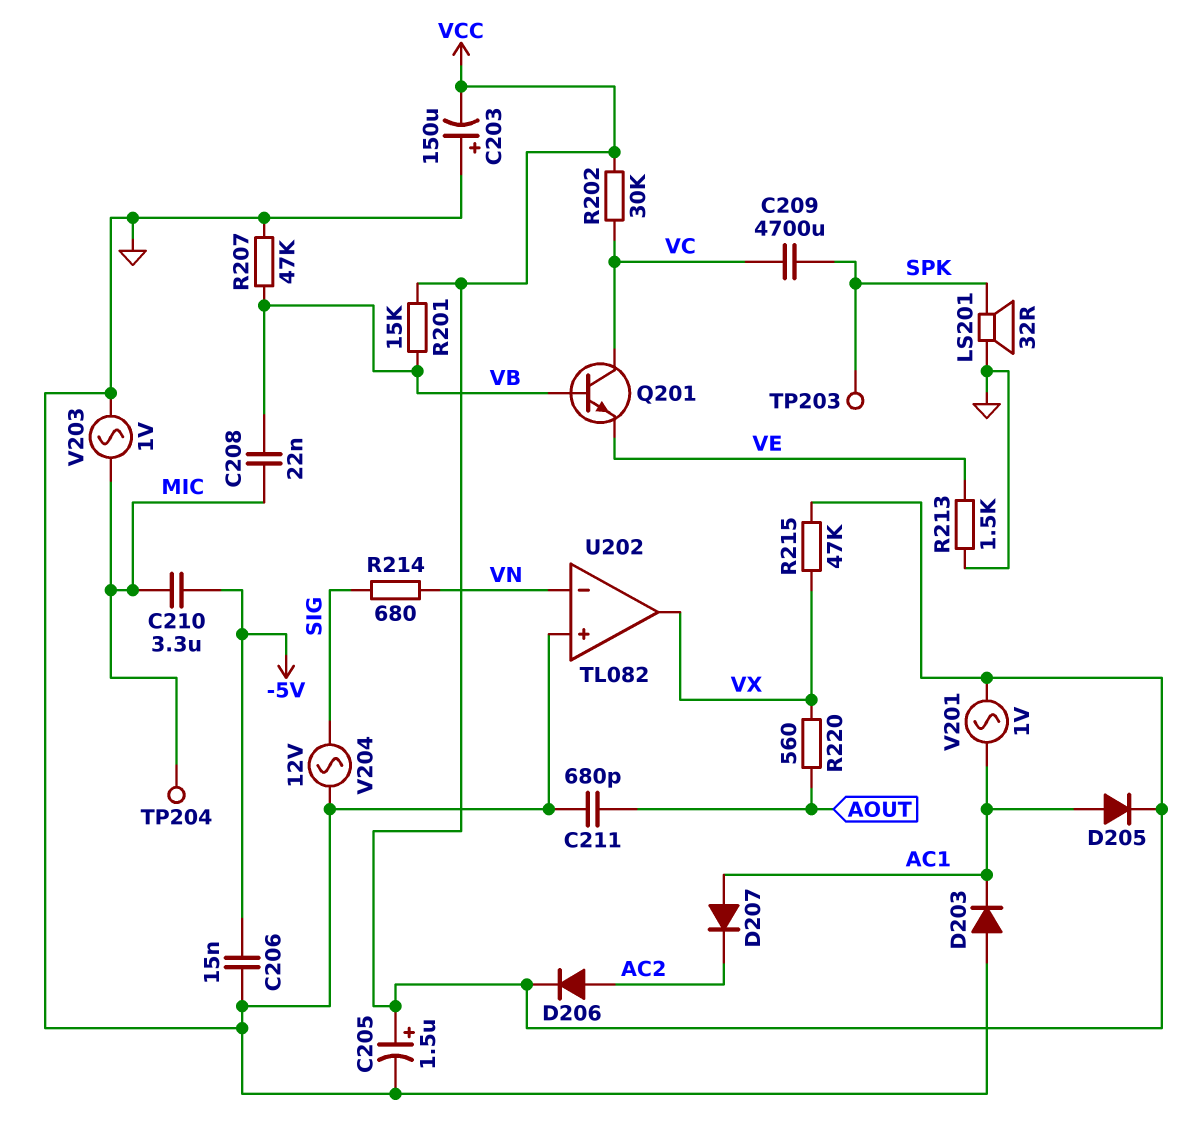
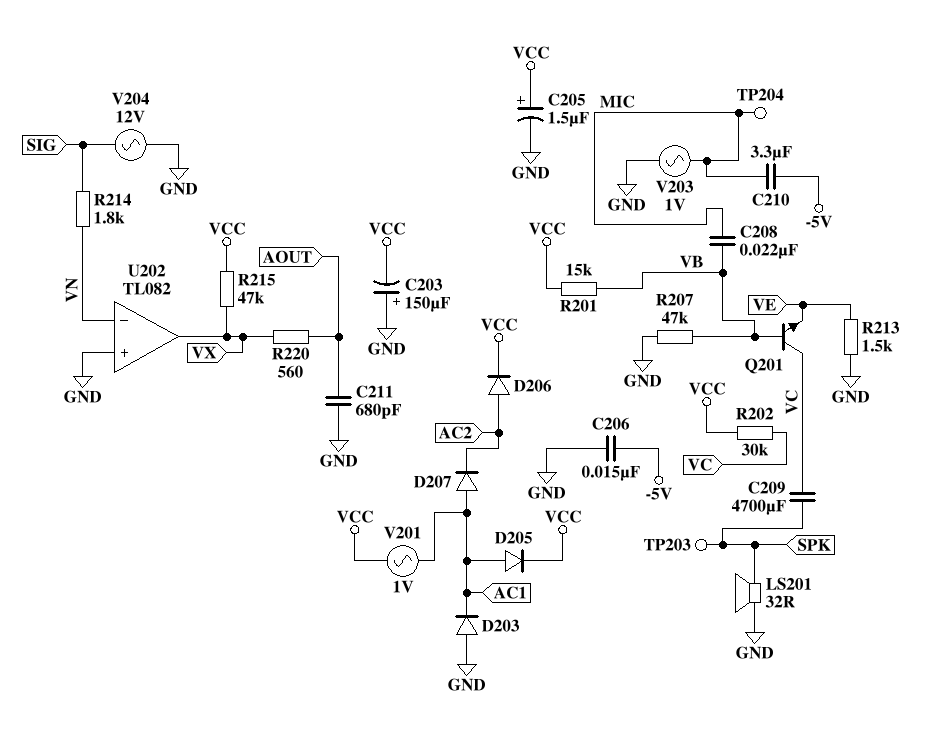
R214: 680 (SIG, VN) -> 1.8k (SIG, VN)

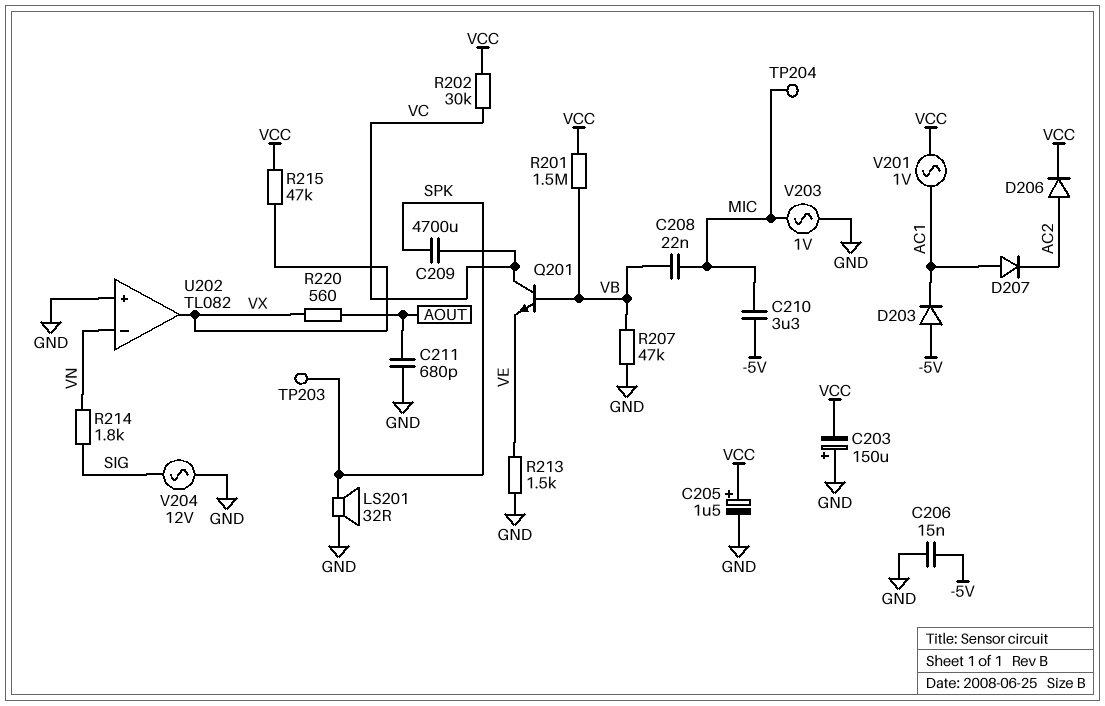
D203: diode (A GND, K AC1) -> diode (A -5V, K AC1)
D205: diode (A AC1, K VCC) -> none
R201: 15k (VB, VCC) -> 1.5M (VB, VCC)

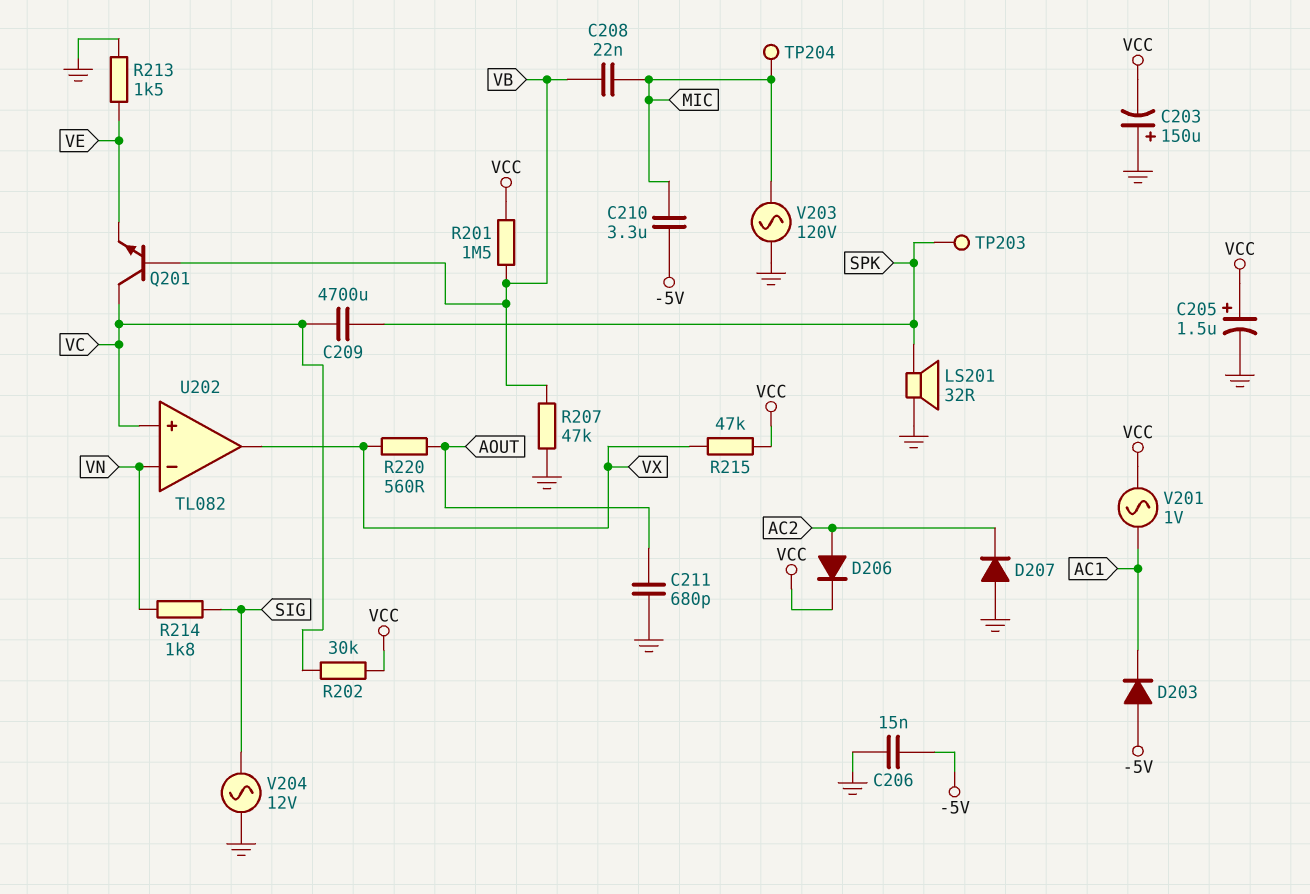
D207: diode (A AC1, K AC2) -> diode (A GND, K AC2)
U202 pin in+: GND -> VC
V203: AC 1V (GND, MIC) -> AC 120V (GND, MIC)

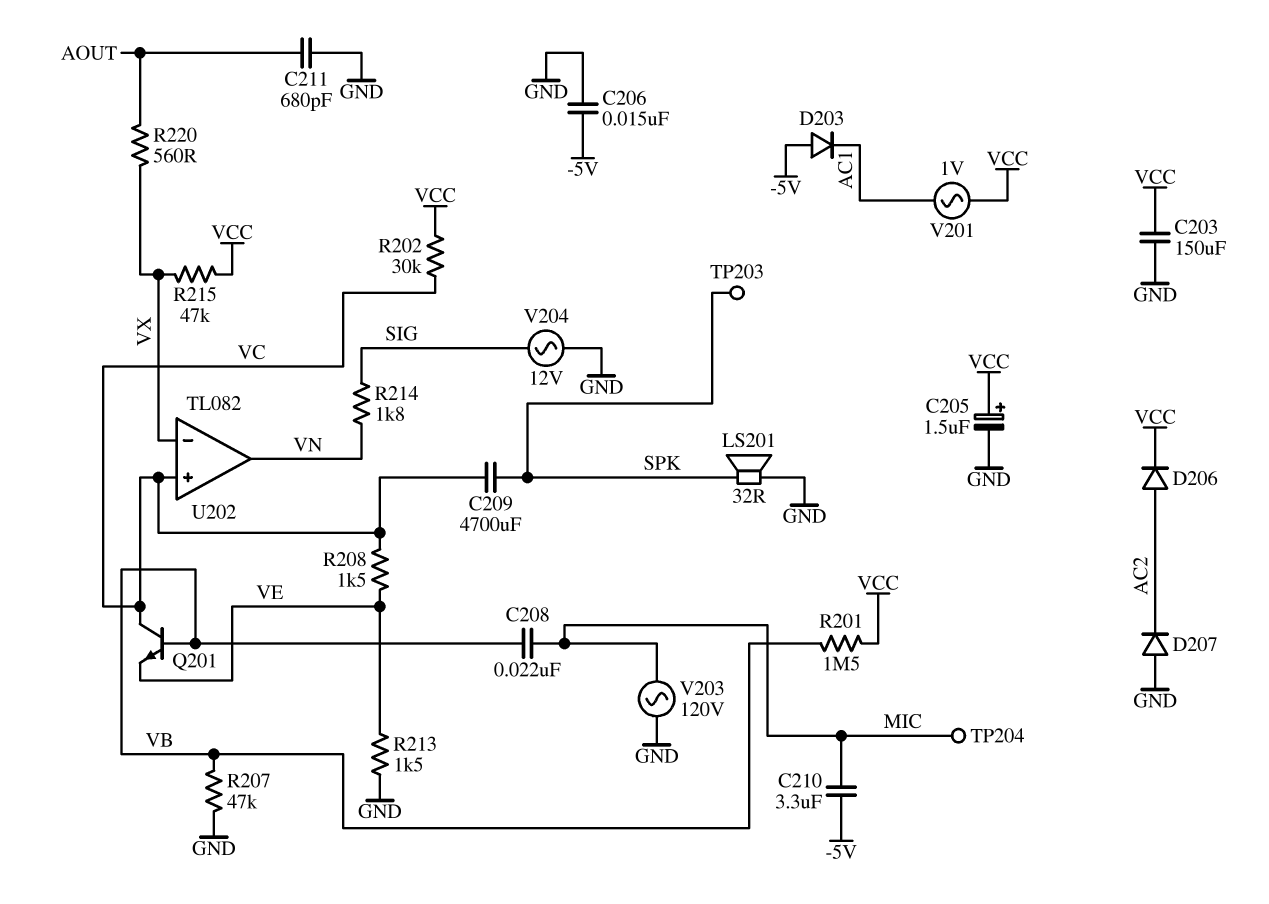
C203: 150uF (plus GND, minus VCC) -> 150uF (GND, VCC)
R208: none -> 1.5k (VC, VE)
U202 pin in-: VN -> VX
U202 pin out: VX -> VN

